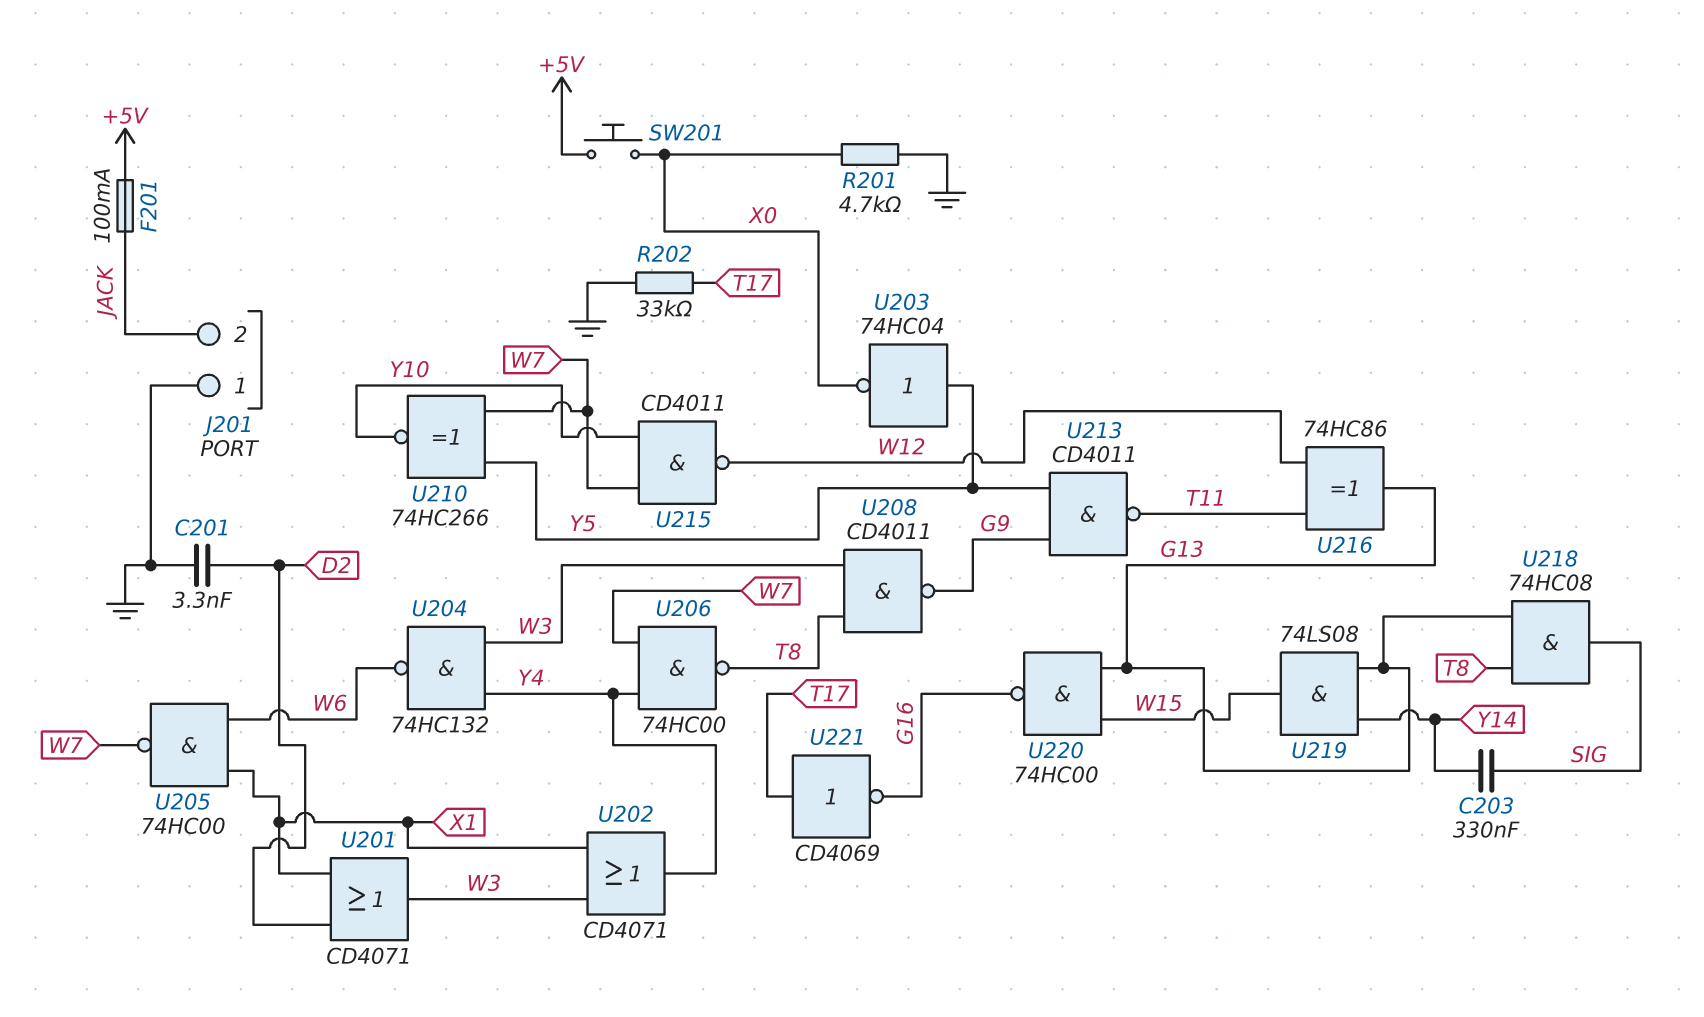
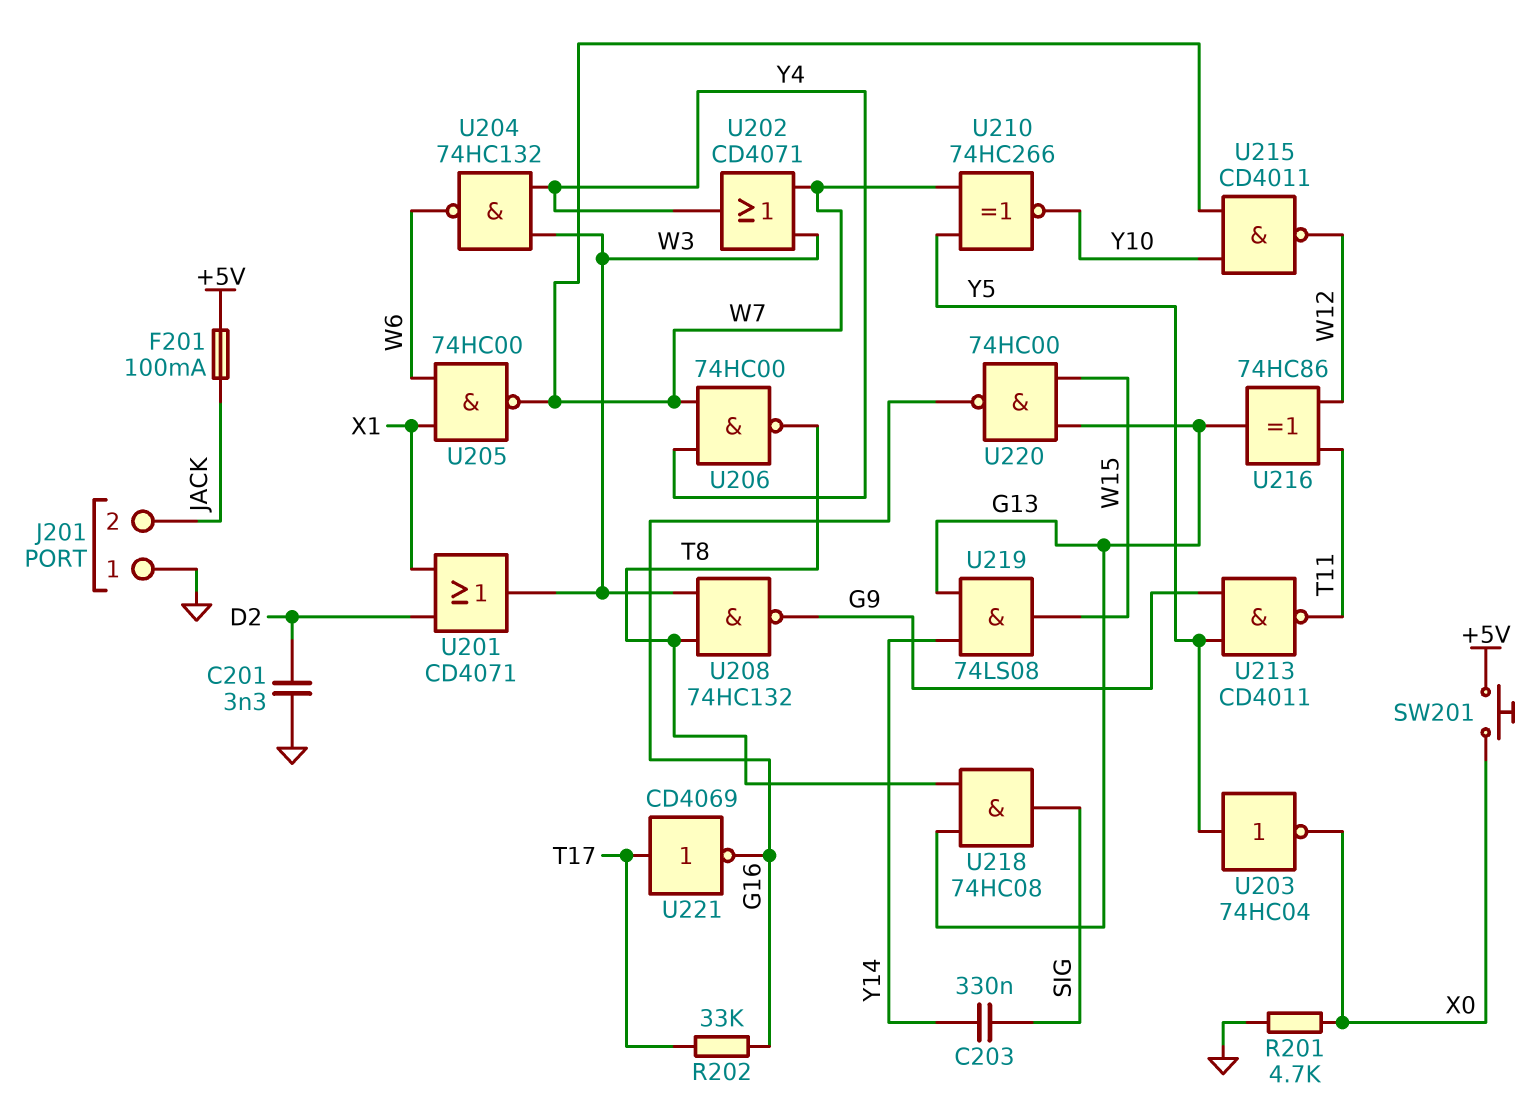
R202: 33k (GND, T17) -> 33k (G16, T17)
U202: OR CD4071 (in W3, in X1, out Y4) -> OR CD4071 (in W3, in W7, out Y4)
U208: NAND CD4011 (in T8, in W3, out G9) -> NAND 74HC132 (in T8, in W3, out G9)

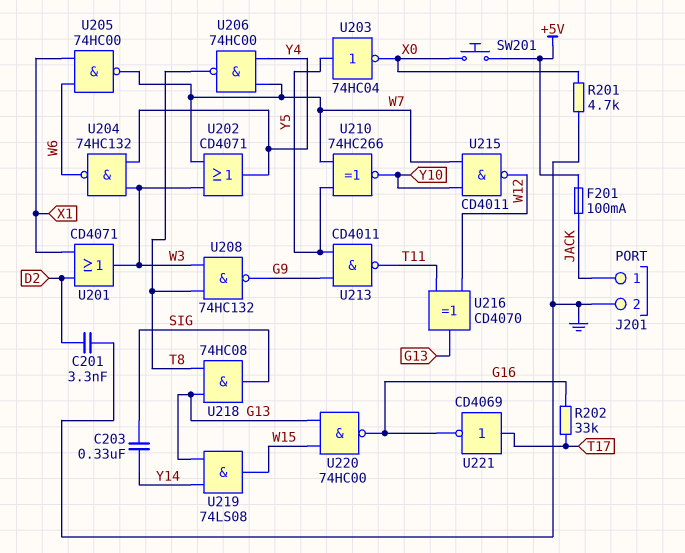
J201 pin 1: GND -> JACK
J201 pin 2: JACK -> GND
U216: XOR 74HC86 (in T11, in W12, out G13) -> XOR CD4070 (in T11, in W12, out G13)

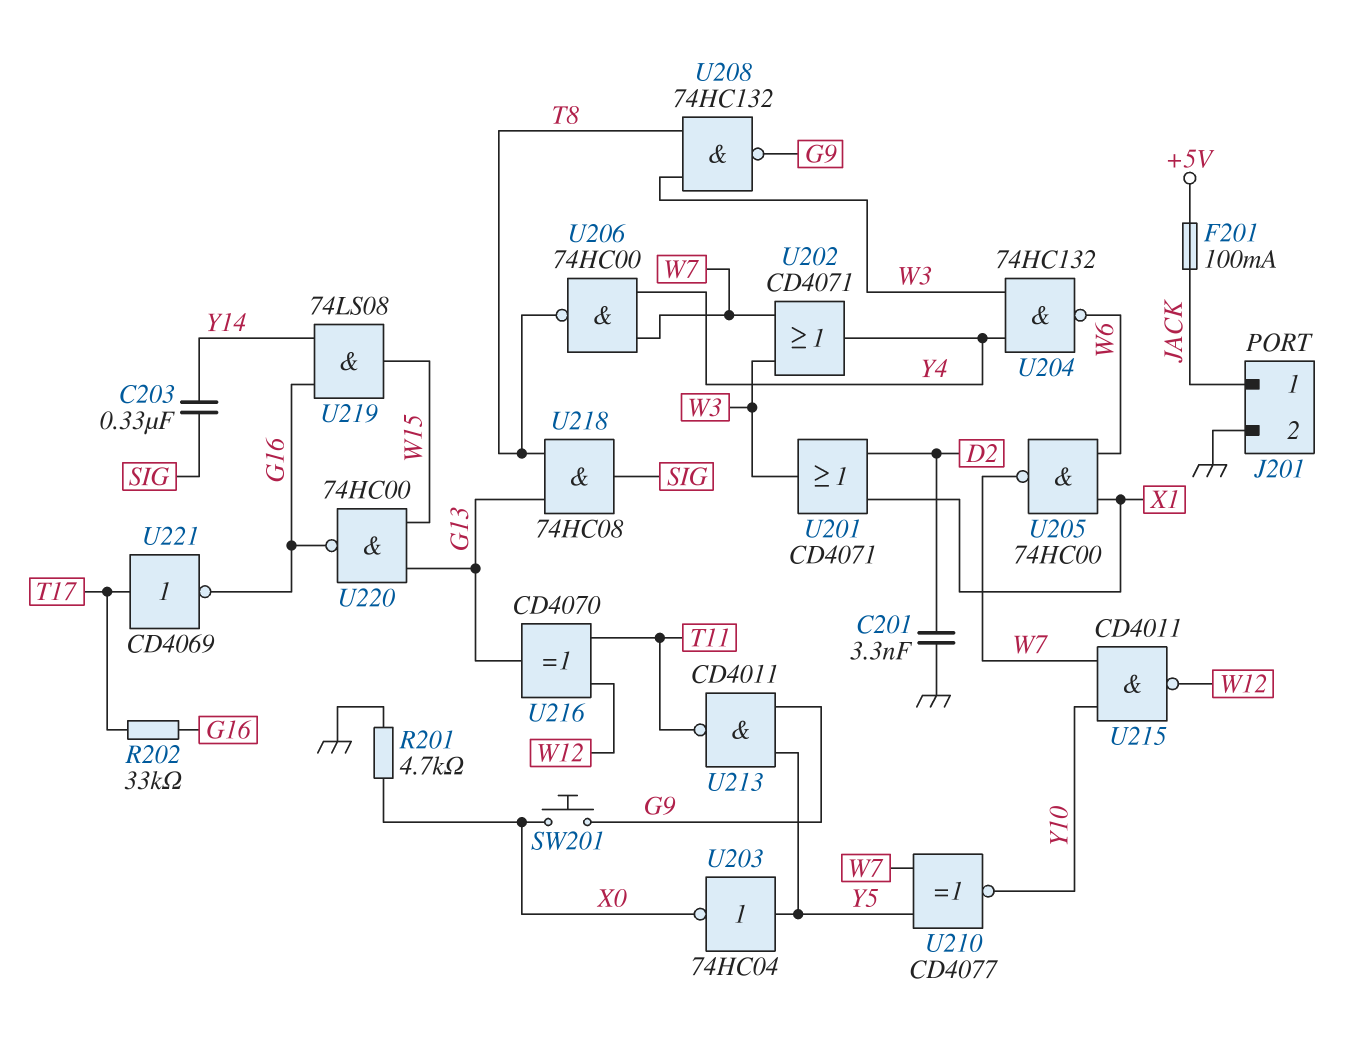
SW201: button (+5V, X0) -> button (G9, X0)
U210: XNOR 74HC266 (in W7, in Y5, out Y10) -> XNOR CD4077 (in W7, in Y5, out Y10)
U219: AND 74LS08 (in G13, in Y14, out W15) -> AND 74LS08 (in G16, in Y14, out W15)

